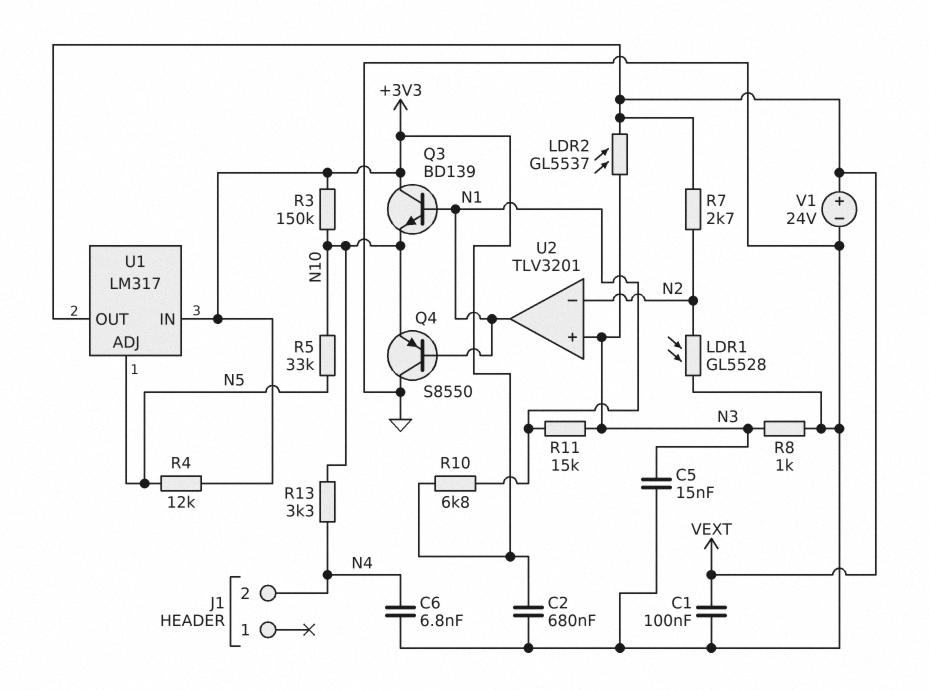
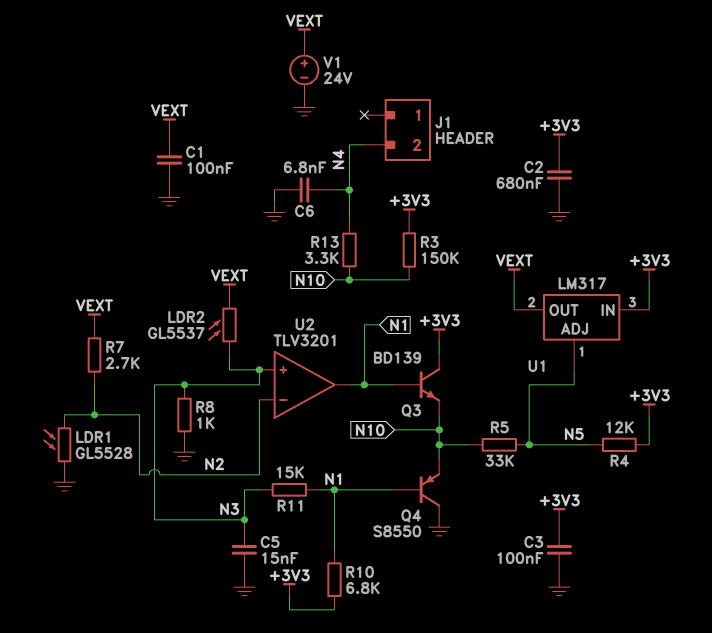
C3: none -> 100nF (+3V3, GND)

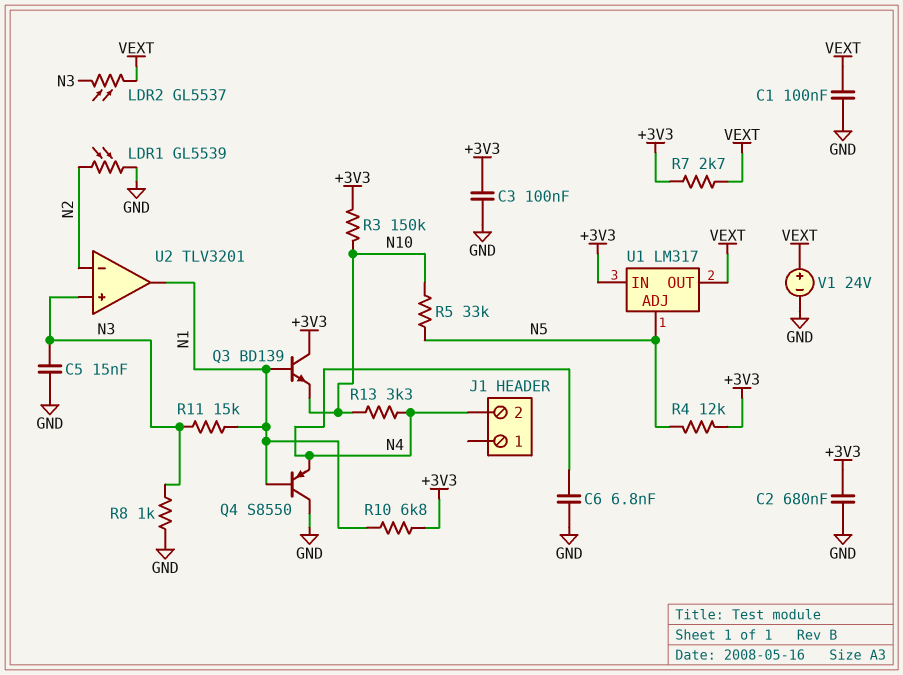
LDR1: GL5528 (GND, N2) -> GL5539 (GND, N2)
Q4: PNP S8550 (B N1, C GND, E N10) -> PNP S8550 (B N1, C GND, E N4)
R7: 2.7k (N2, VEXT) -> 2.7k (+3V3, VEXT)

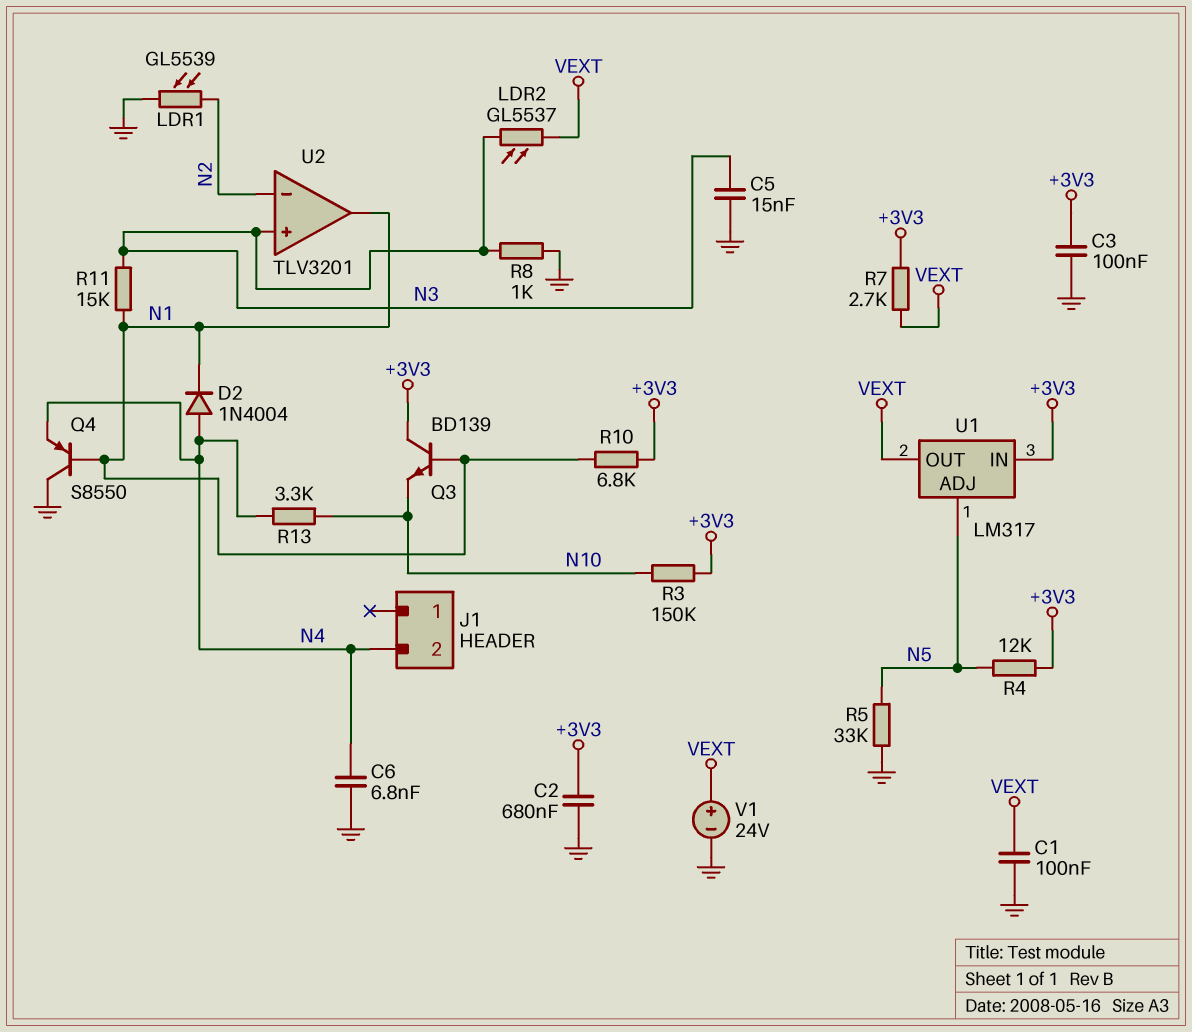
D2: none -> diode 1N4004 (A N4, K N1)
R5: 33k (N5, N10) -> 33k (GND, N5)

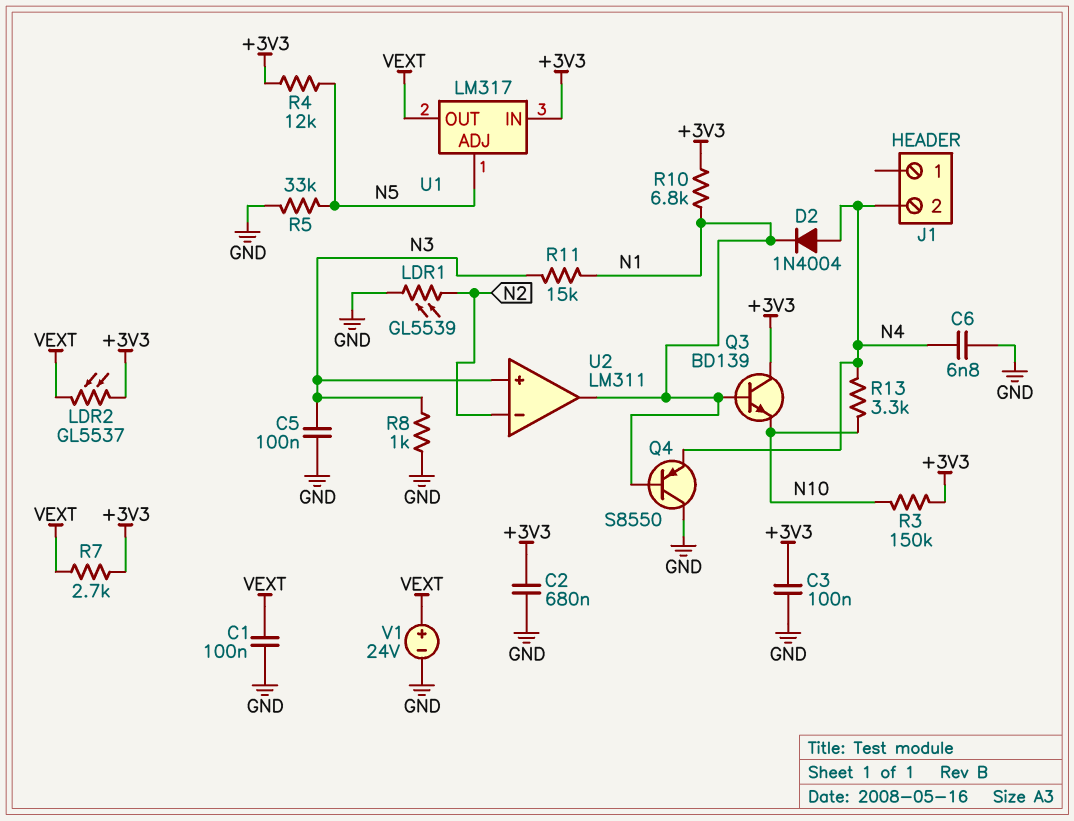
C5: 15nF (GND, N3) -> 100nF (GND, N3)
LDR2: GL5537 (N3, VEXT) -> GL5537 (+3V3, VEXT)
U2: TLV3201 -> LM311

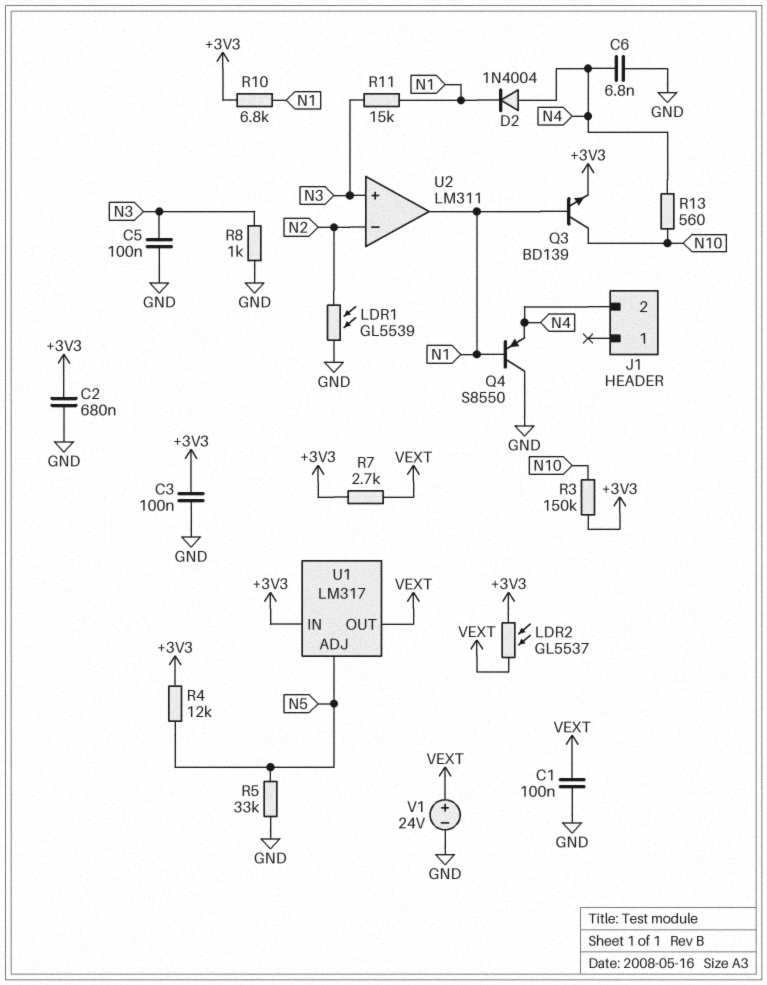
Q3: NPN BD139 (B N1, C +3V3, E N10) -> NPN BD139 (B N1, C N10, E +3V3)
R13: 3.3k (N4, N10) -> 560 (N4, N10)

